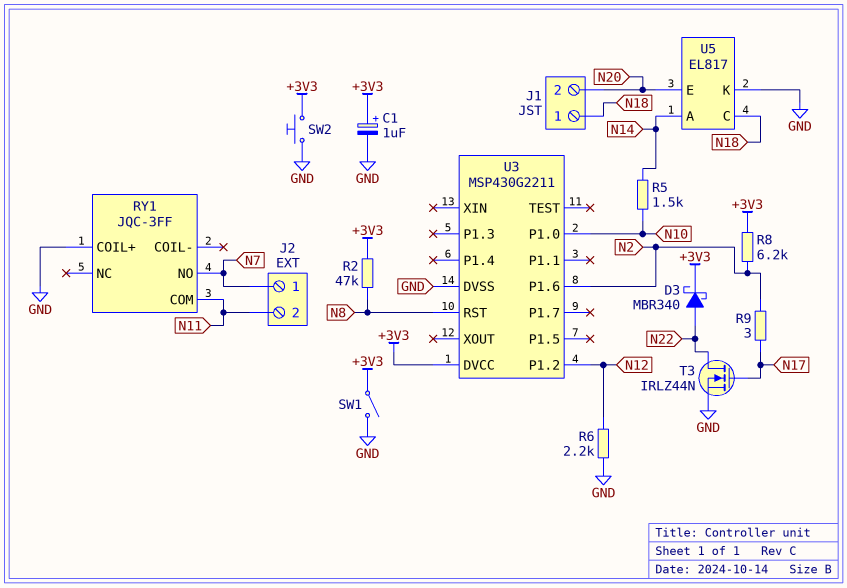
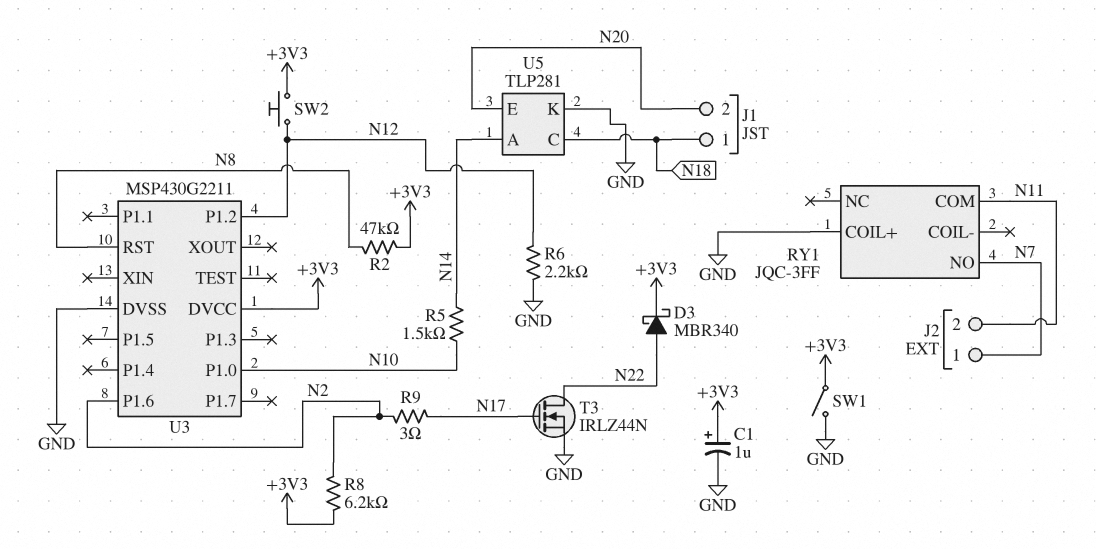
SW2: button (+3V3, GND) -> button (+3V3, N12)
U5: EL817 -> TLP281

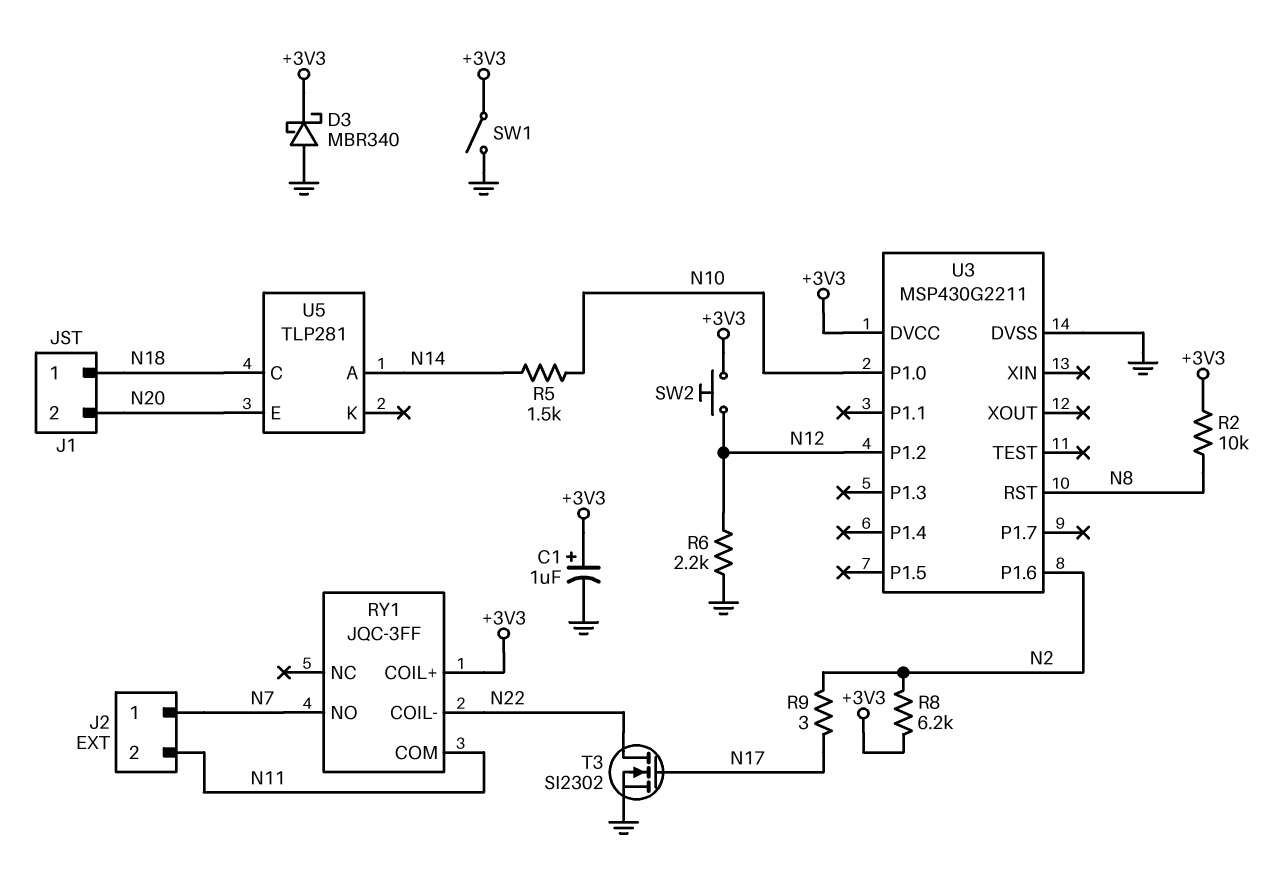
D3: schottky MBR340 (A N22, K +3V3) -> schottky MBR340 (A GND, K +3V3)
R2: 47k (+3V3, N8) -> 10k (+3V3, N8)
RY1 pin COIL+: GND -> +3V3
RY1 pin COIL-: none -> N22
T3: NMOS IRLZ44N (G N17, D N22, S GND) -> NMOS SI2302 (G N17, D N22, S GND)
U5 pin K: GND -> none

